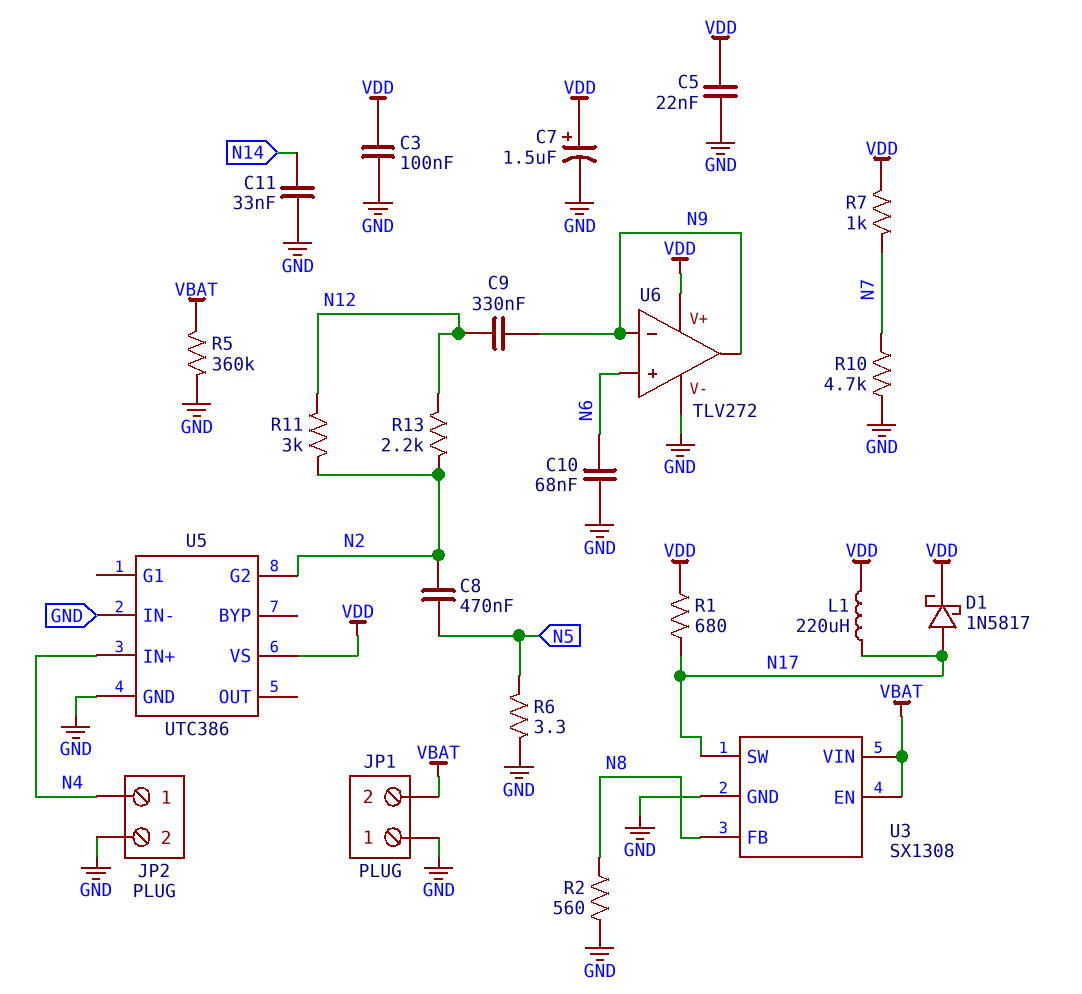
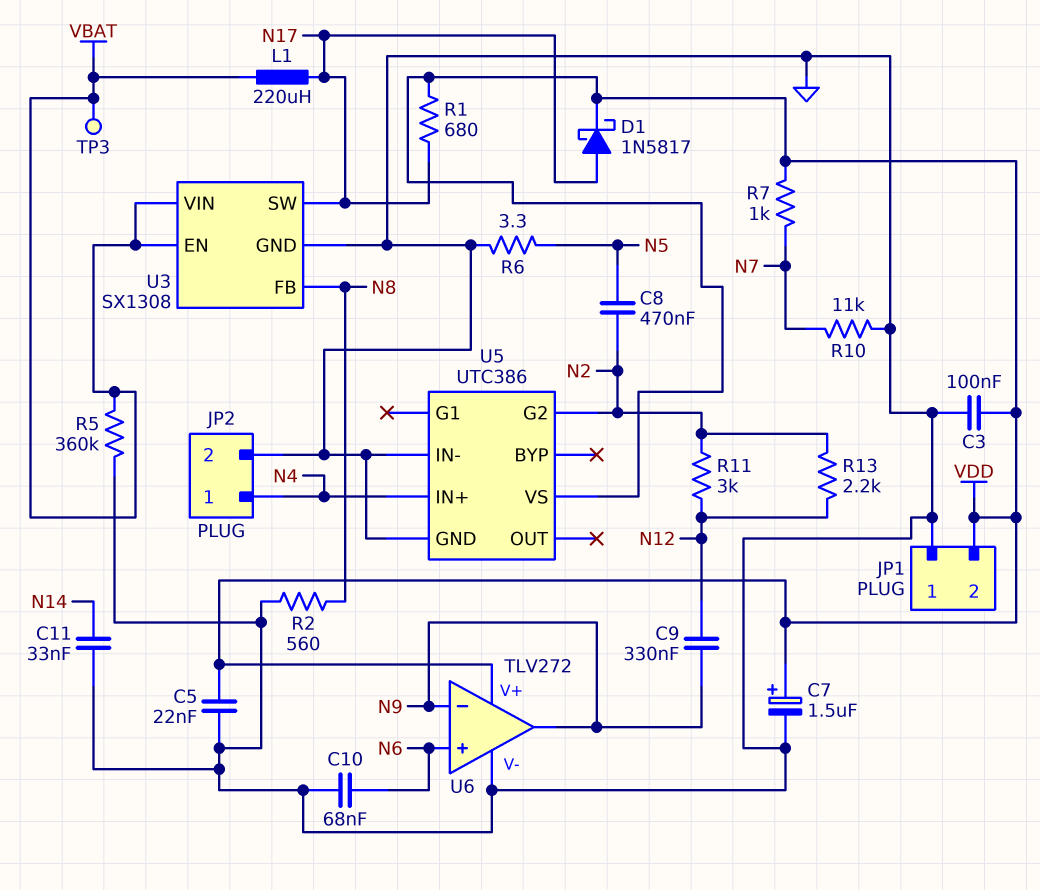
JP1 pin 2: VBAT -> VDD
L1: 220uH (N17, VDD) -> 220uH (N17, VBAT)
R10: 4.7k (GND, N7) -> 11k (GND, N7)
TP3: none -> test point (VBAT)

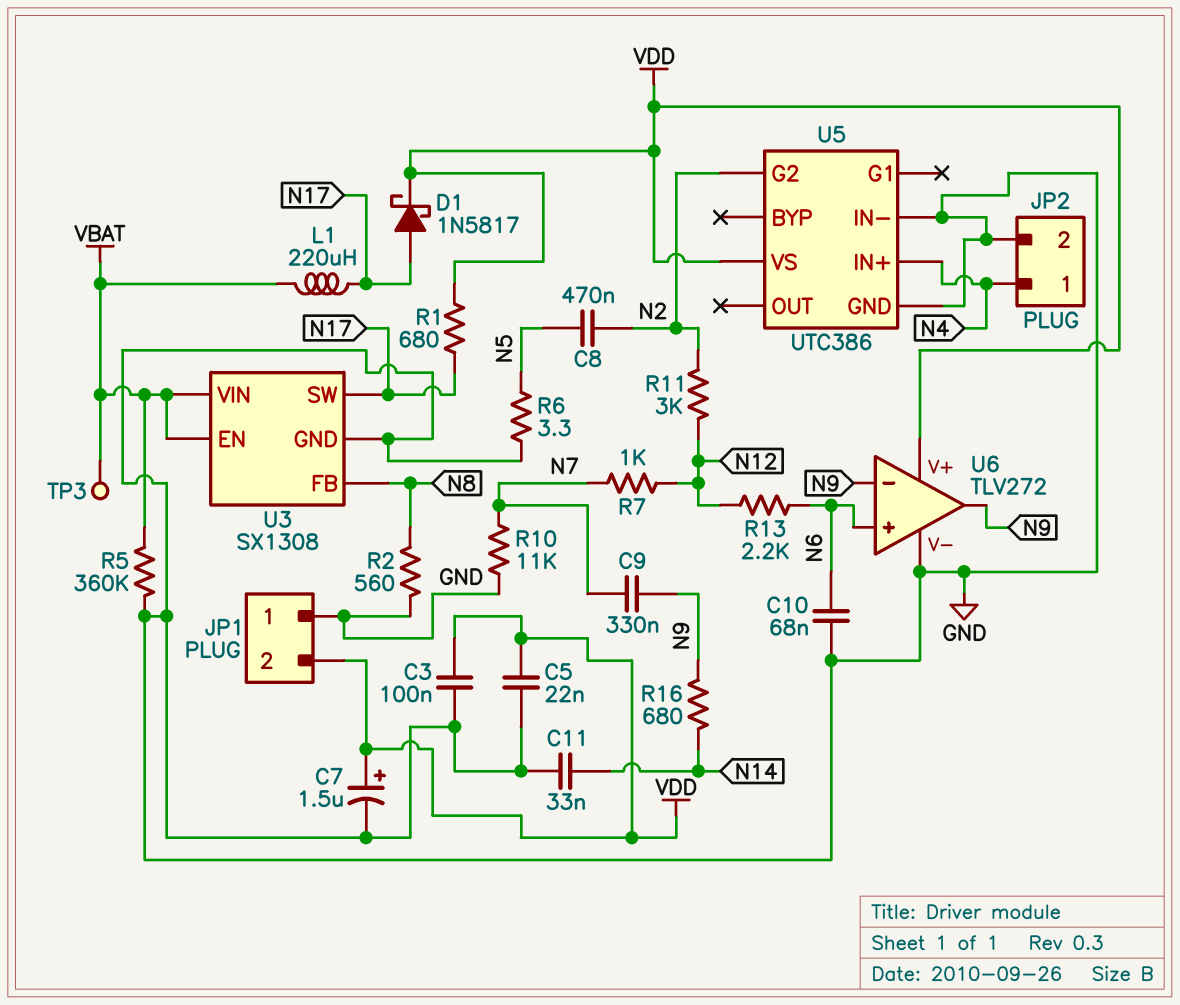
C9: 330nF (N9, N12) -> 330nF (N7, N9)
R7: 1k (N7, VDD) -> 1k (N7, N12)
R13: 2.2k (N2, N12) -> 2.2k (N6, N12)
R16: none -> 680 (N9, N14)

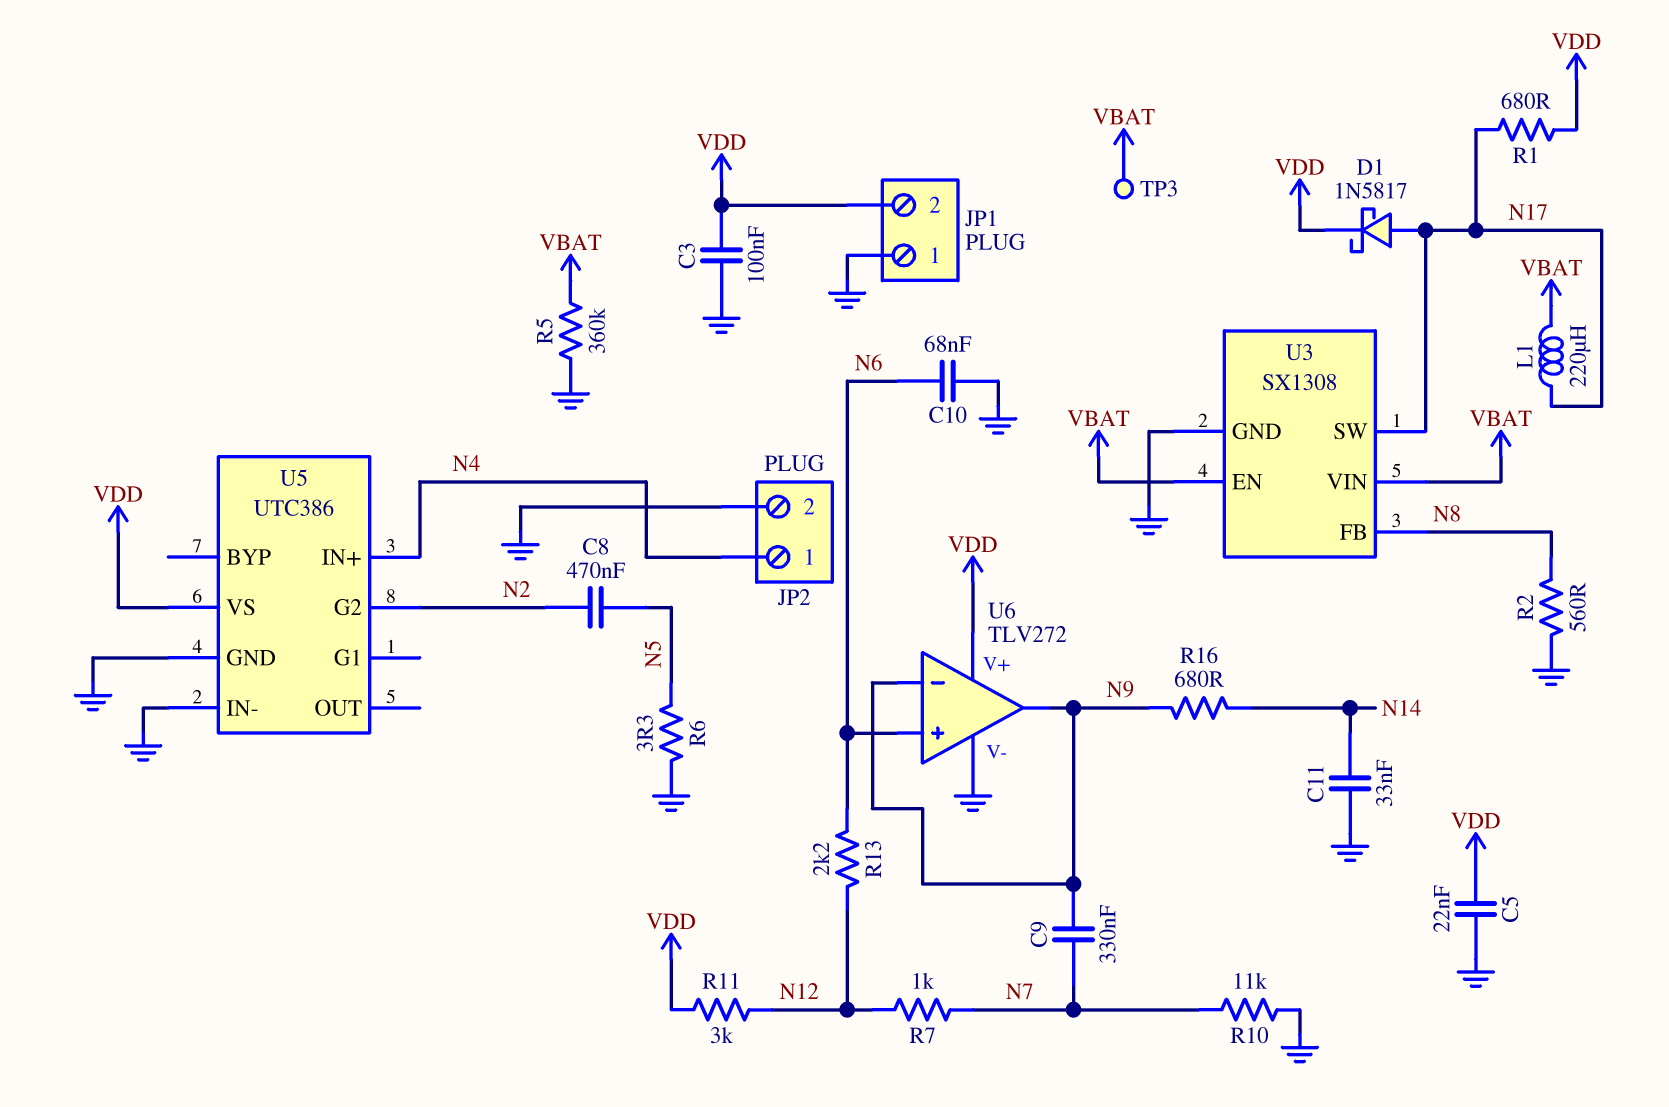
C7: 1.5uF (plus VDD, minus GND) -> none
R11: 3k (N2, N12) -> 3k (N12, VDD)

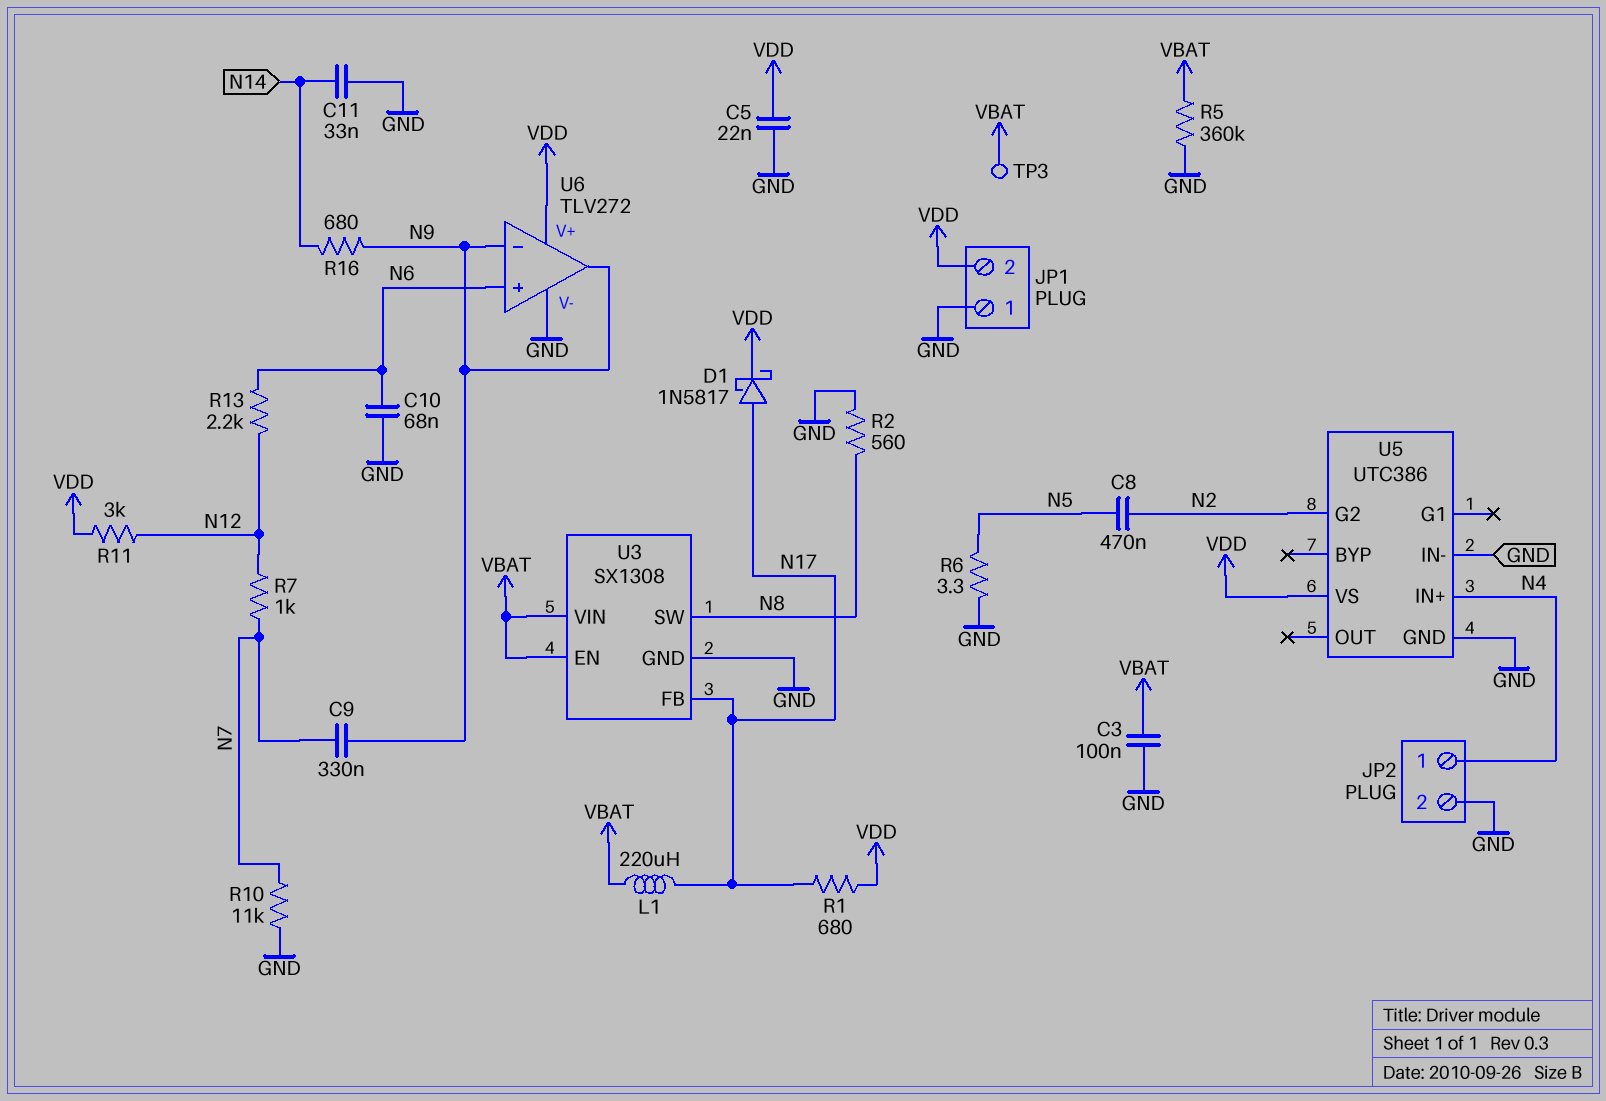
C3: 100nF (GND, VDD) -> 100nF (GND, VBAT)
U3 pin FB: N8 -> N17
U3 pin SW: N17 -> N8

